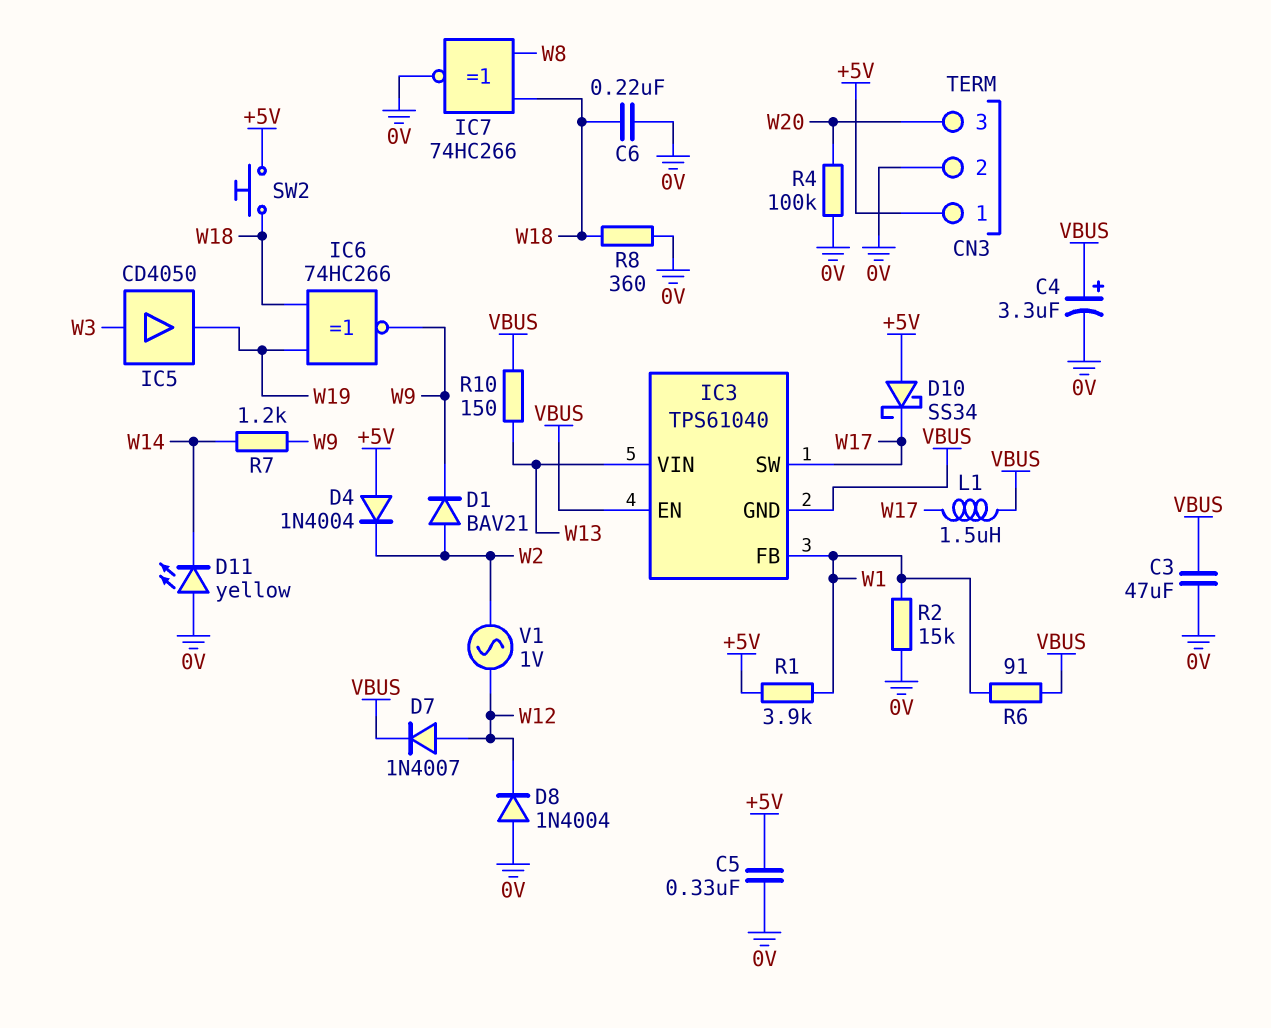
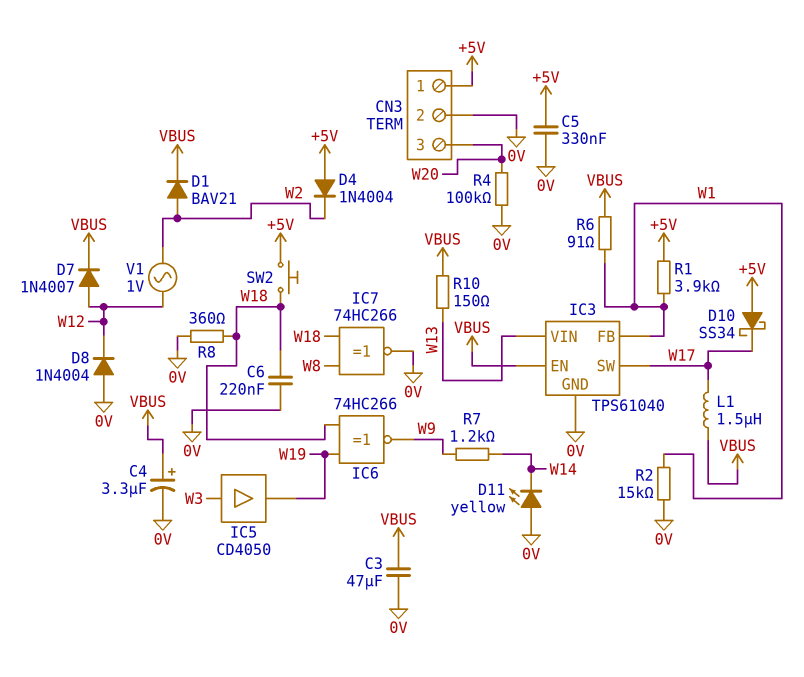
D1: diode BAV21 (A W2, K W9) -> diode BAV21 (A W2, K VBUS)
IC3 pin GND: VBUS -> 0V

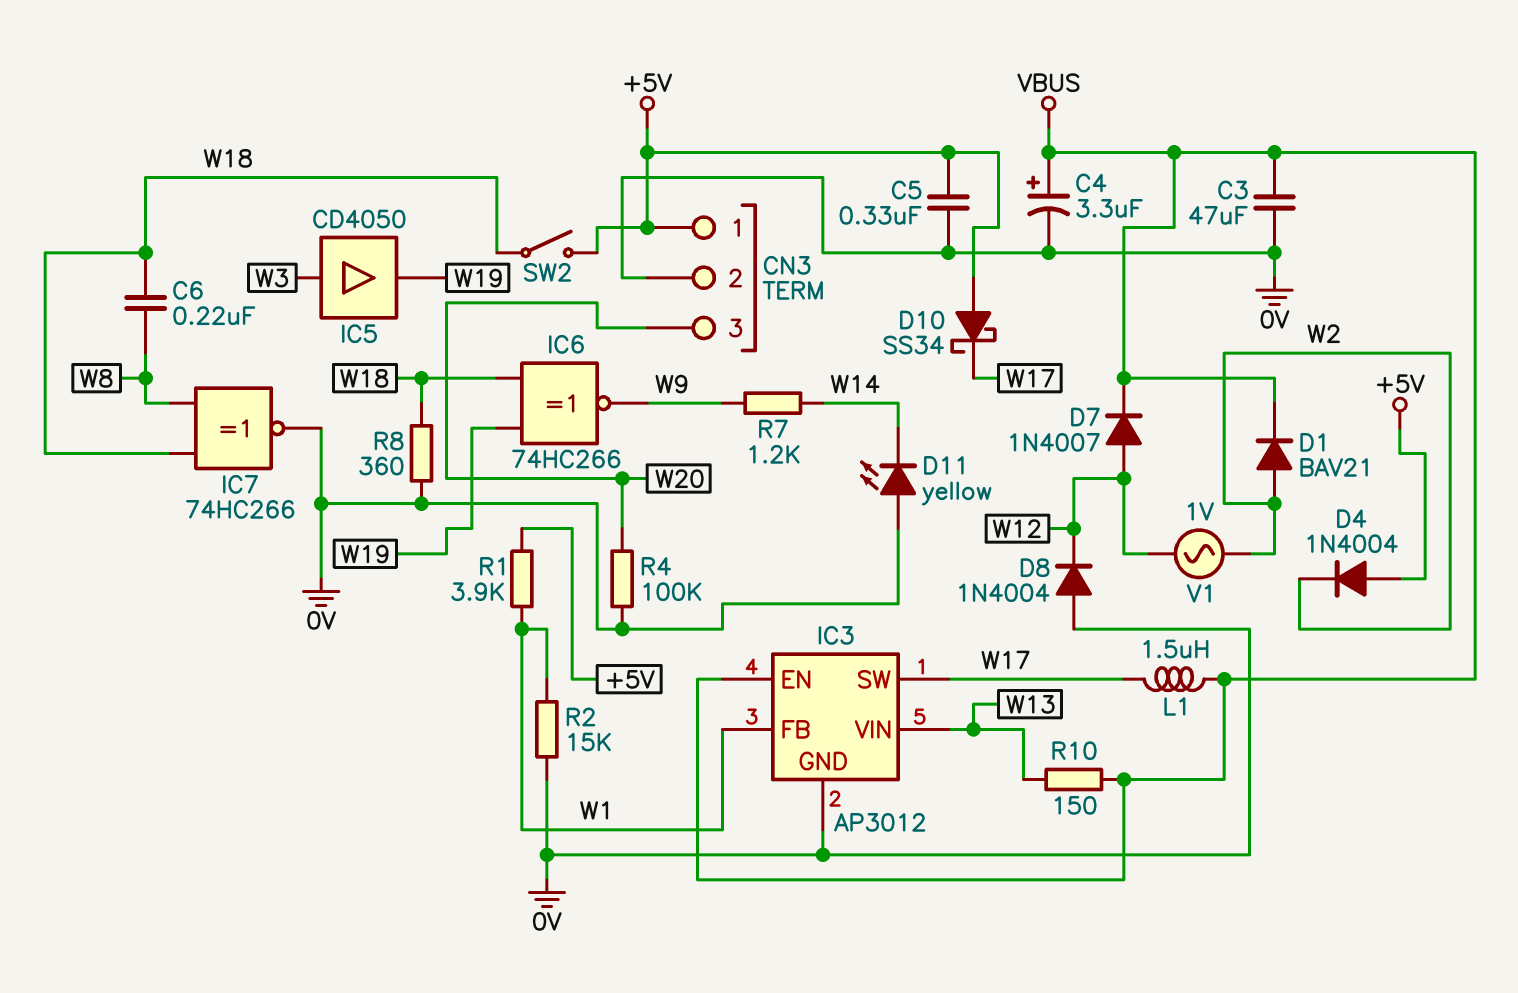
C6: 220nF (0V, W18) -> 220nF (W8, W18)
IC3: TPS61040 -> AP3012
R6: 91 (VBUS, W1) -> none
SW2: button (+5V, W18) -> switch (+5V, W18)

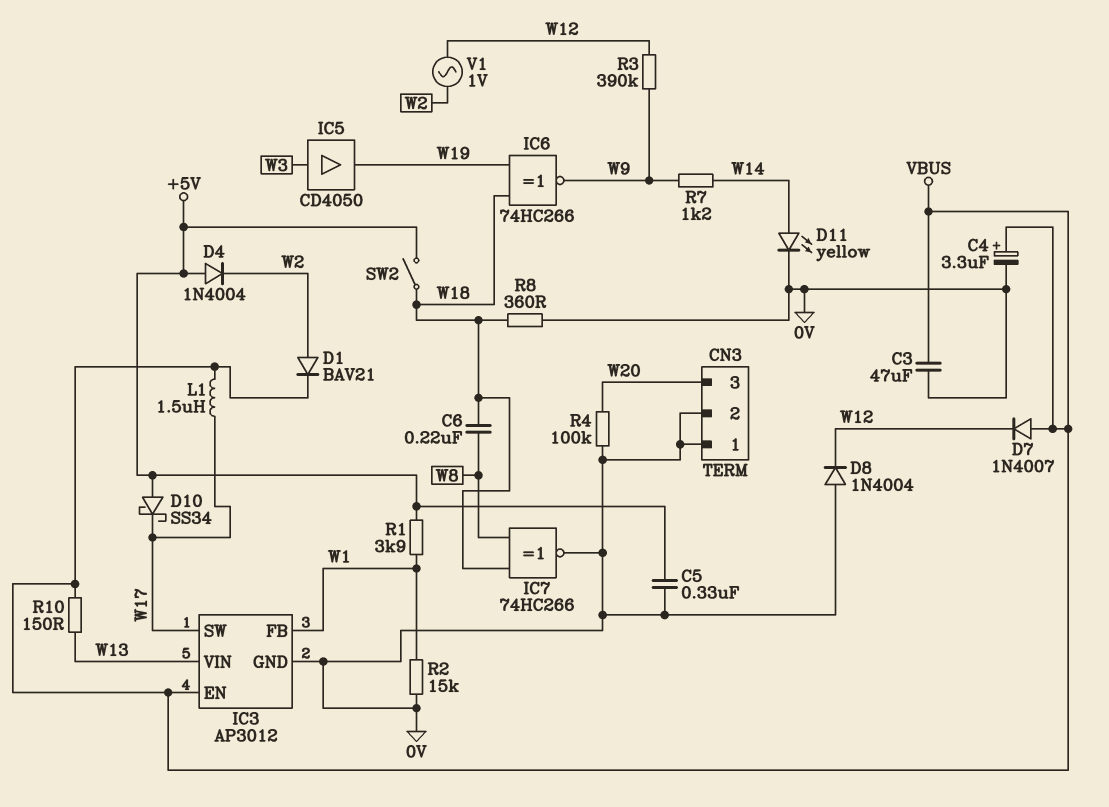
CN3 pin 1: +5V -> 0V
D7: diode 1N4007 (A W12, K VBUS) -> diode 1N4007 (A VBUS, K W12)
D11: LED yellow (A 0V, K W14) -> LED yellow (A W14, K 0V)
R3: none -> 390k (W9, W12)

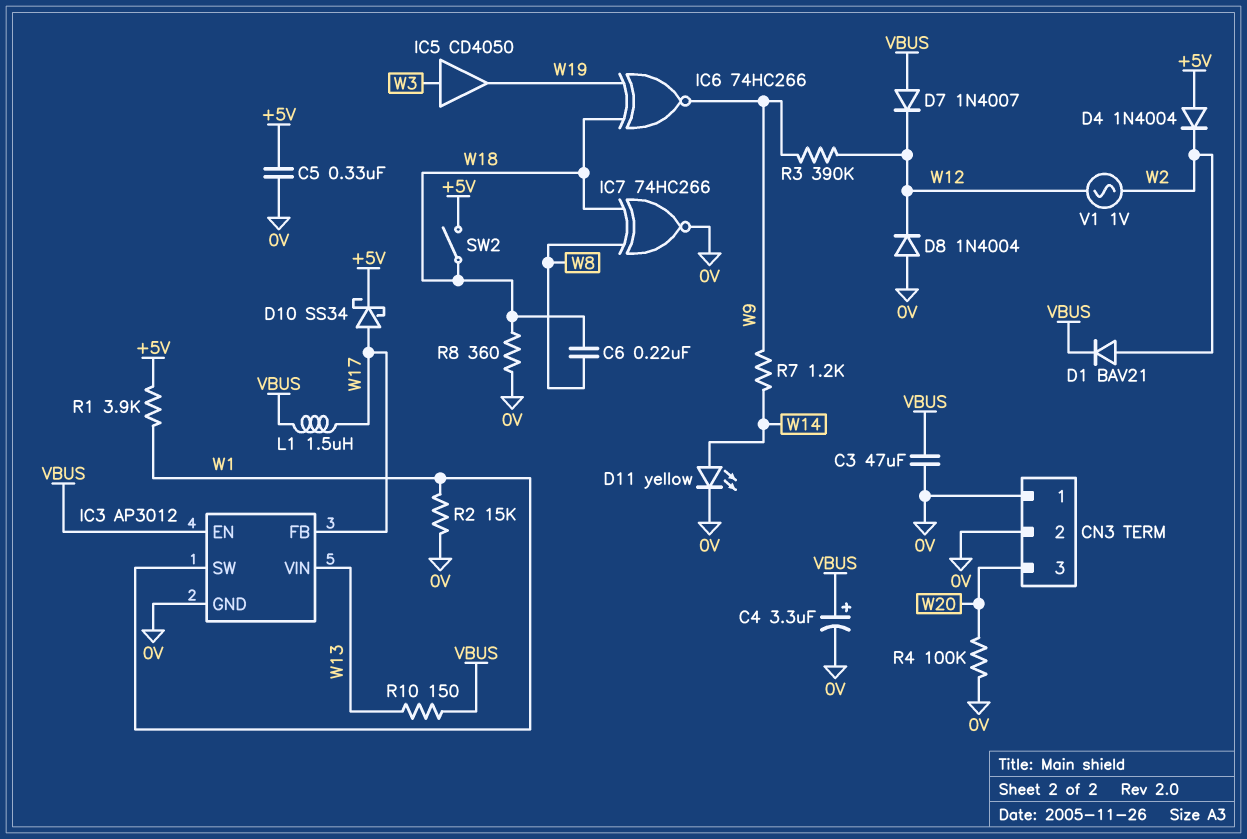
D10: schottky SS34 (A +5V, K W17) -> schottky SS34 (A W17, K +5V)
IC3 pin FB: W1 -> W17
IC3 pin SW: W17 -> W1

